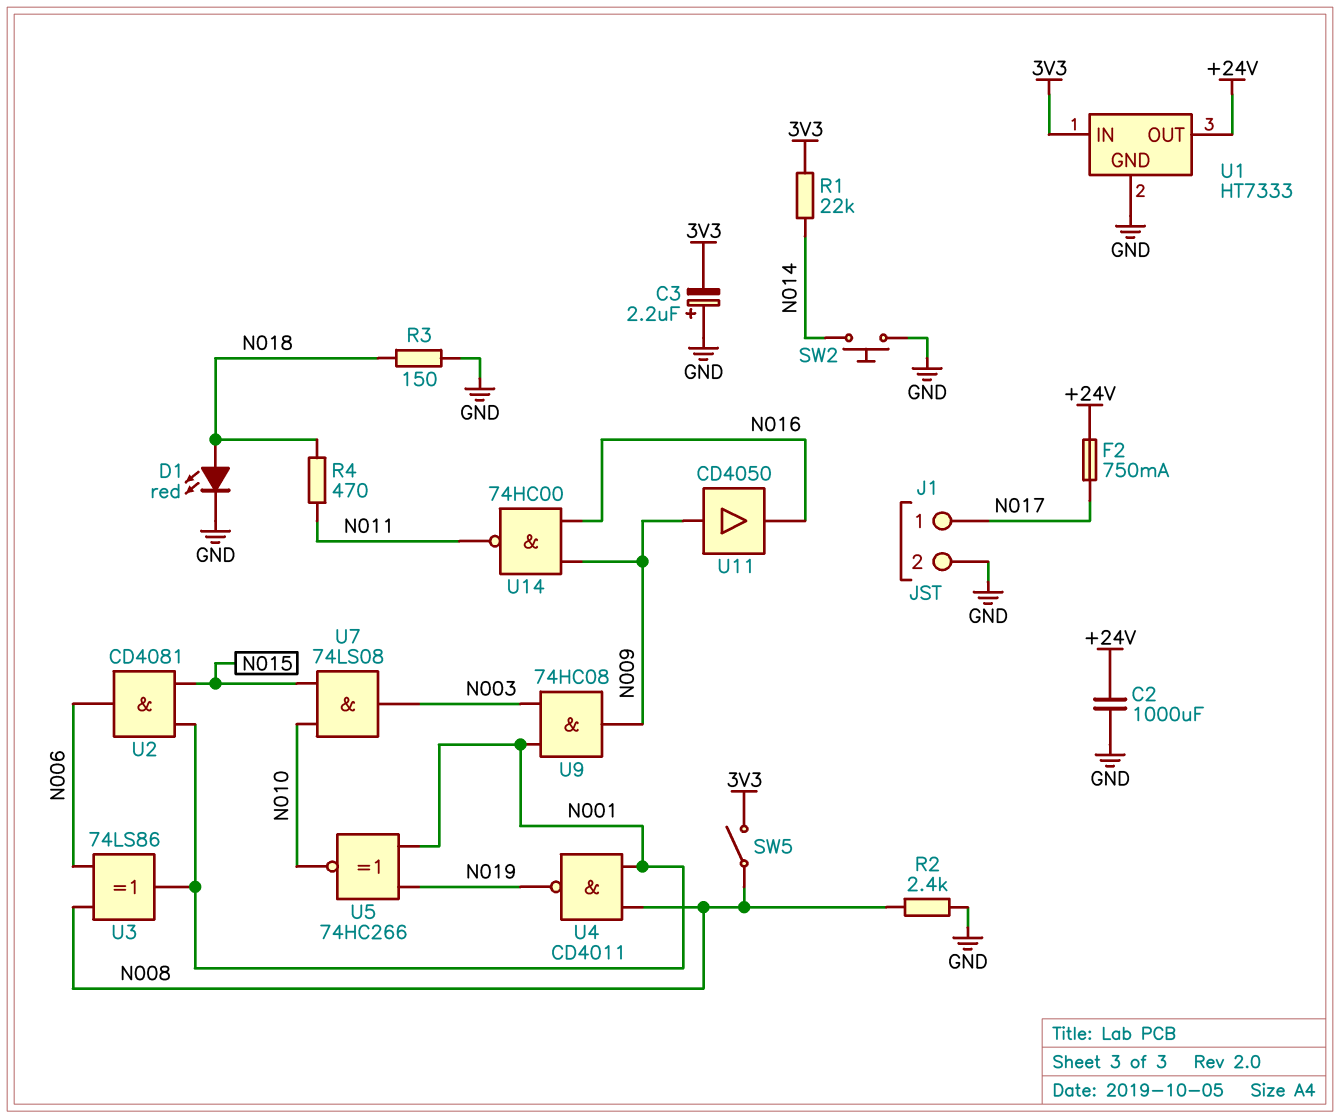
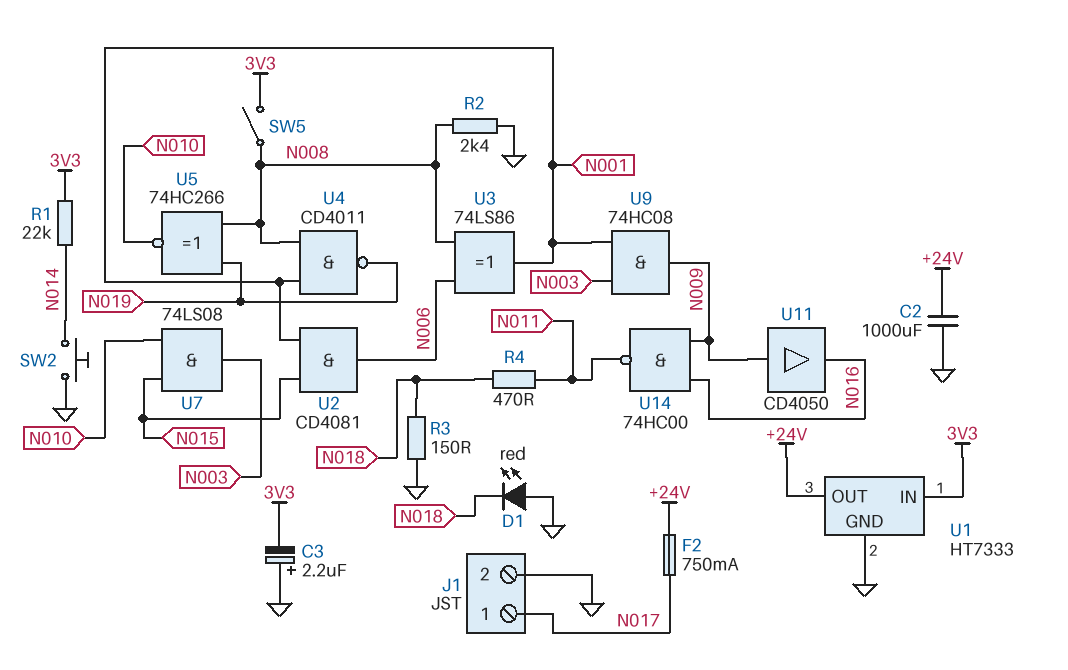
D1: LED red (A N018, K GND) -> LED red (A GND, K N018)
U5: XNOR 74HC266 (in N001, in N019, out N010) -> XNOR 74HC266 (in N008, in N019, out N010)

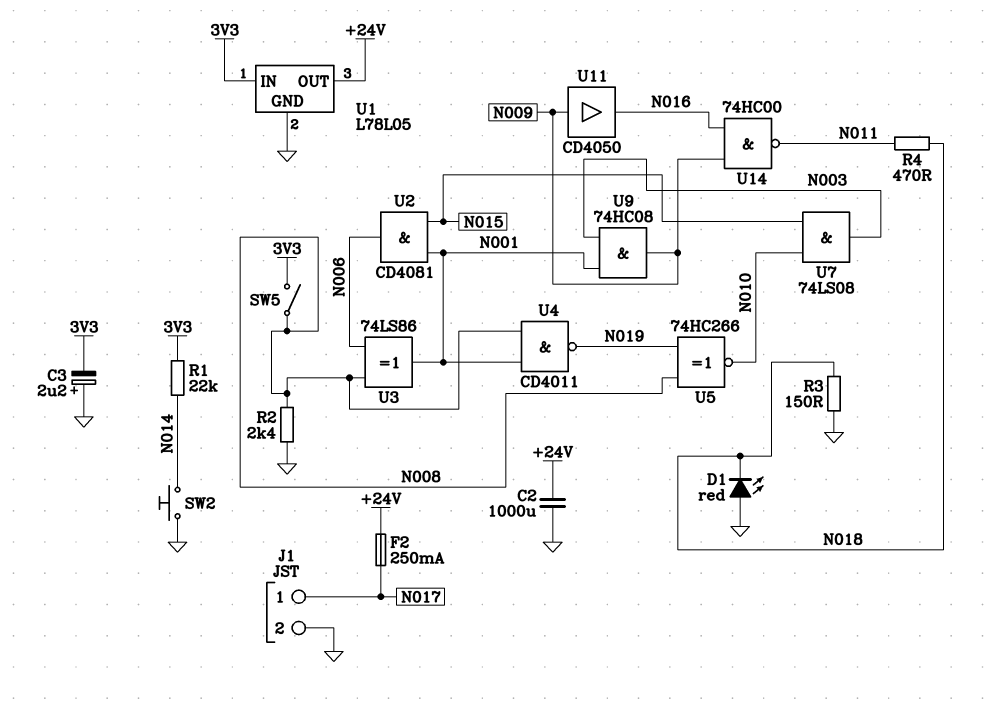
F2: 750mA (+24V, N017) -> 250mA (+24V, N017)
U1: HT7333 -> L78L05

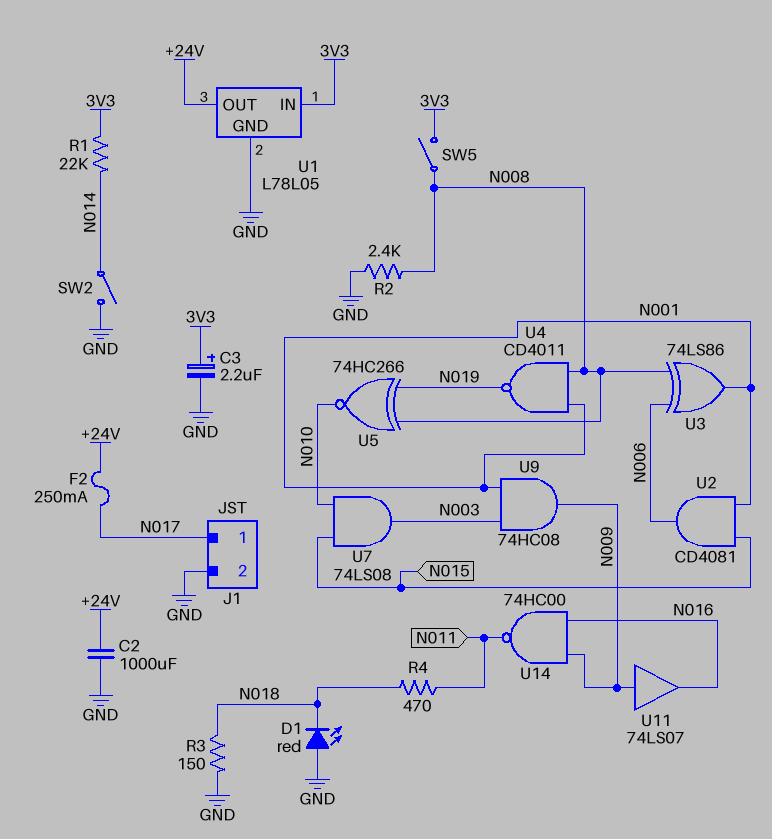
C3: 2.2uF (plus GND, minus 3V3) -> 2.2uF (plus 3V3, minus GND)
SW2: button (GND, N014) -> switch (GND, N014)
U11: buffer CD4050 (in N009, out N016) -> buffer 74LS07 (in N009, out N016)

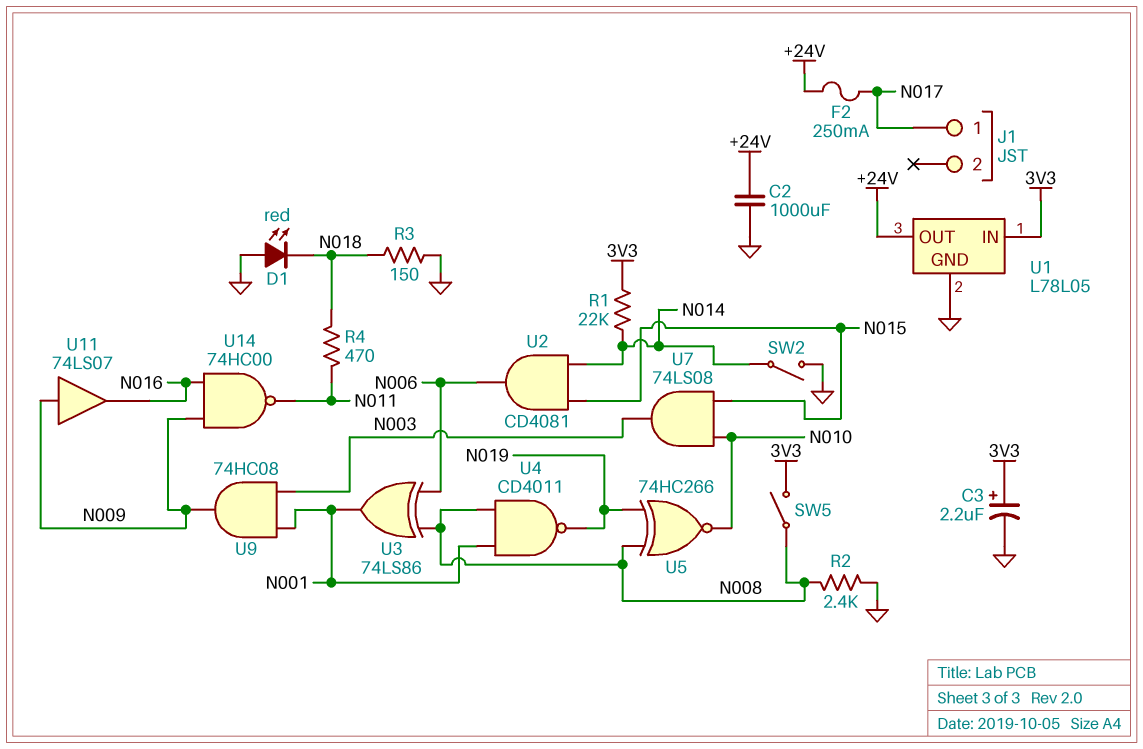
J1 pin 2: GND -> none
U2: AND CD4081 (in N001, in N015, out N006) -> AND CD4081 (in N014, in N015, out N006)

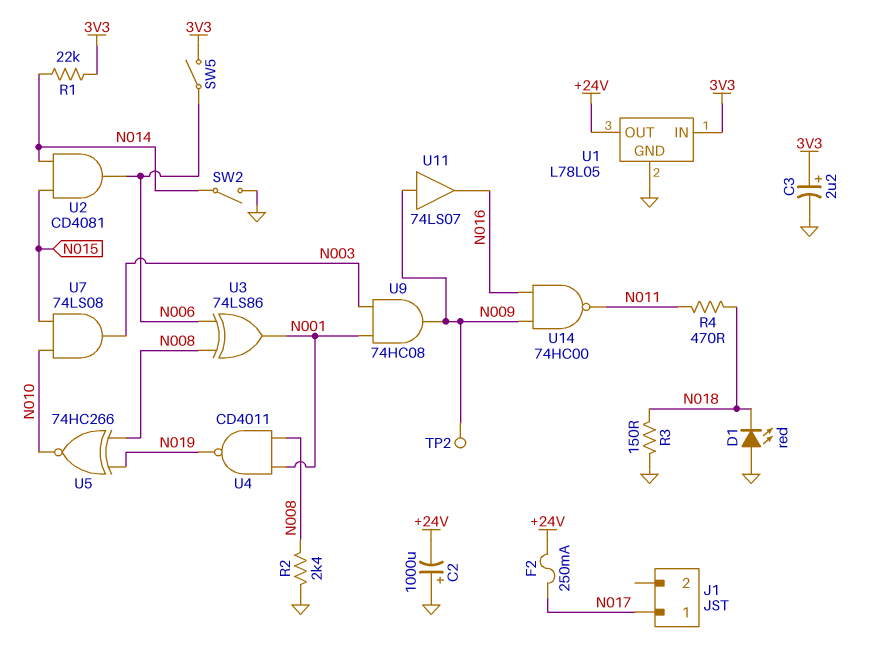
C2: 1000uF (+24V, GND) -> 1000uF (plus GND, minus +24V)
SW5: switch (3V3, N008) -> switch (3V3, N006)
TP2: none -> test point (N009)

